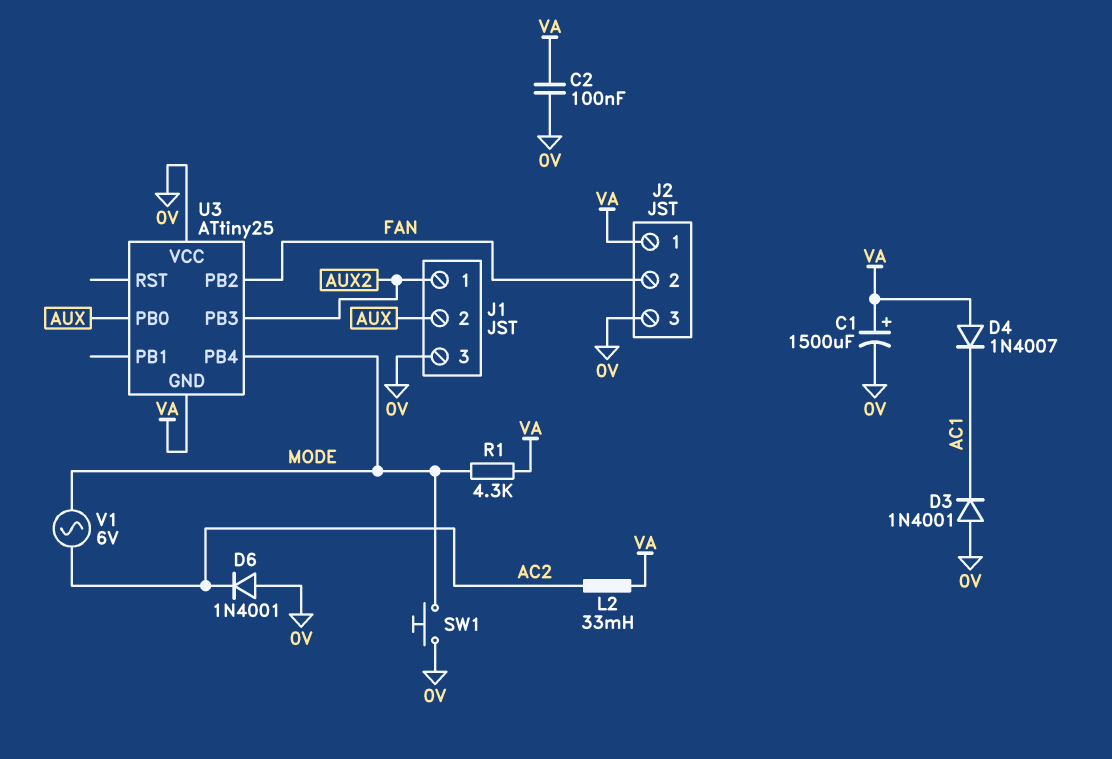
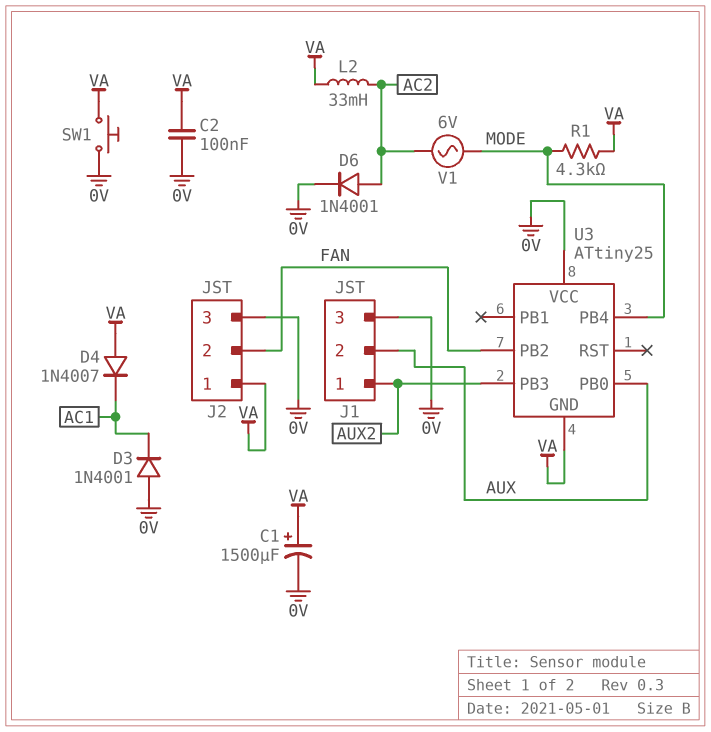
D6: diode 1N4001 (A 0V, K AC2) -> diode 1N4001 (A AC2, K 0V)
SW1: button (0V, MODE) -> button (0V, VA)

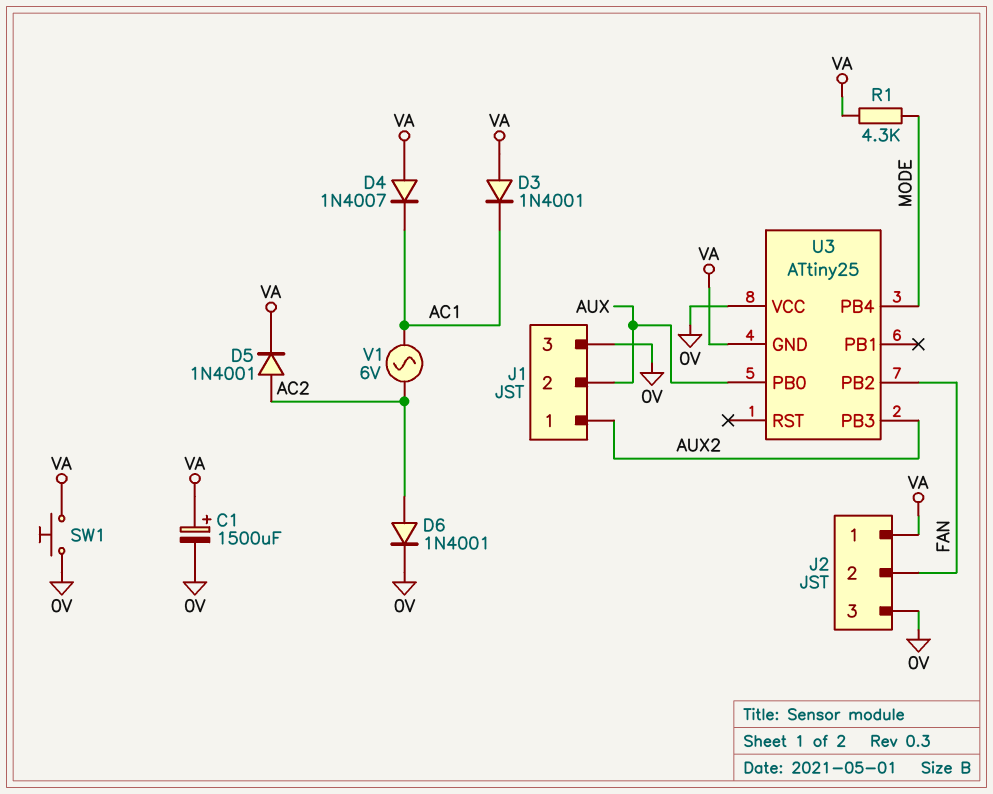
C2: 100nF (0V, VA) -> none
D3: diode 1N4001 (A 0V, K AC1) -> diode 1N4001 (A VA, K AC1)
D5: none -> diode 1N4001 (A AC2, K VA)
L2: 33mH (AC2, VA) -> none
V1: AC 6V (AC2, MODE) -> AC 6V (AC1, AC2)

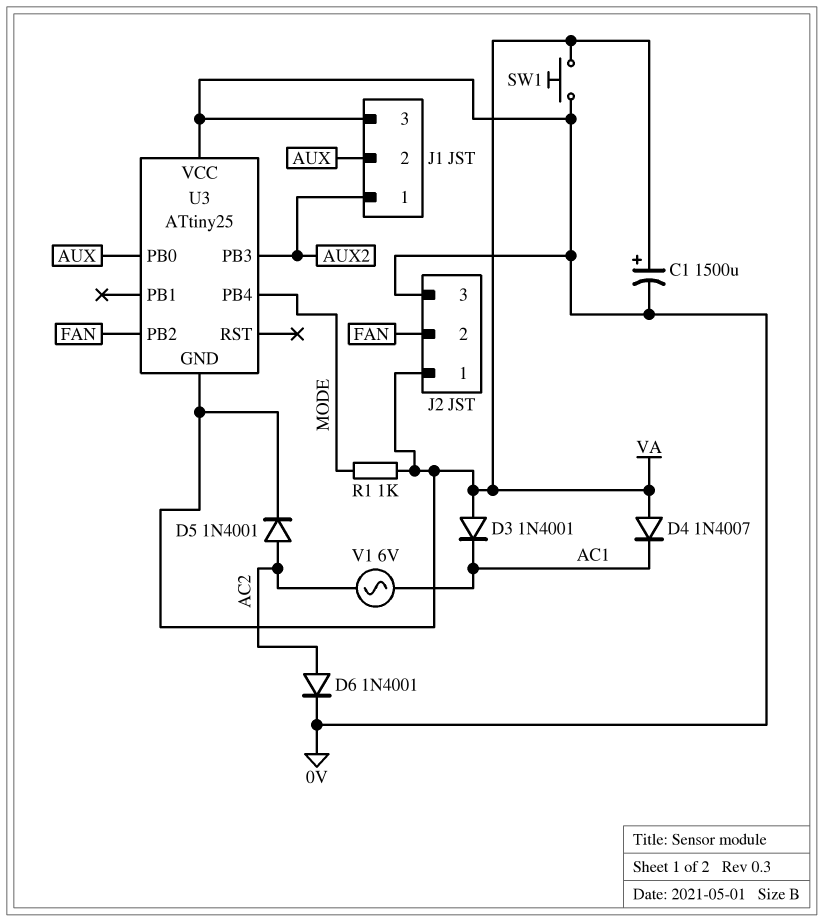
R1: 4.3k (MODE, VA) -> 1k (MODE, VA)

